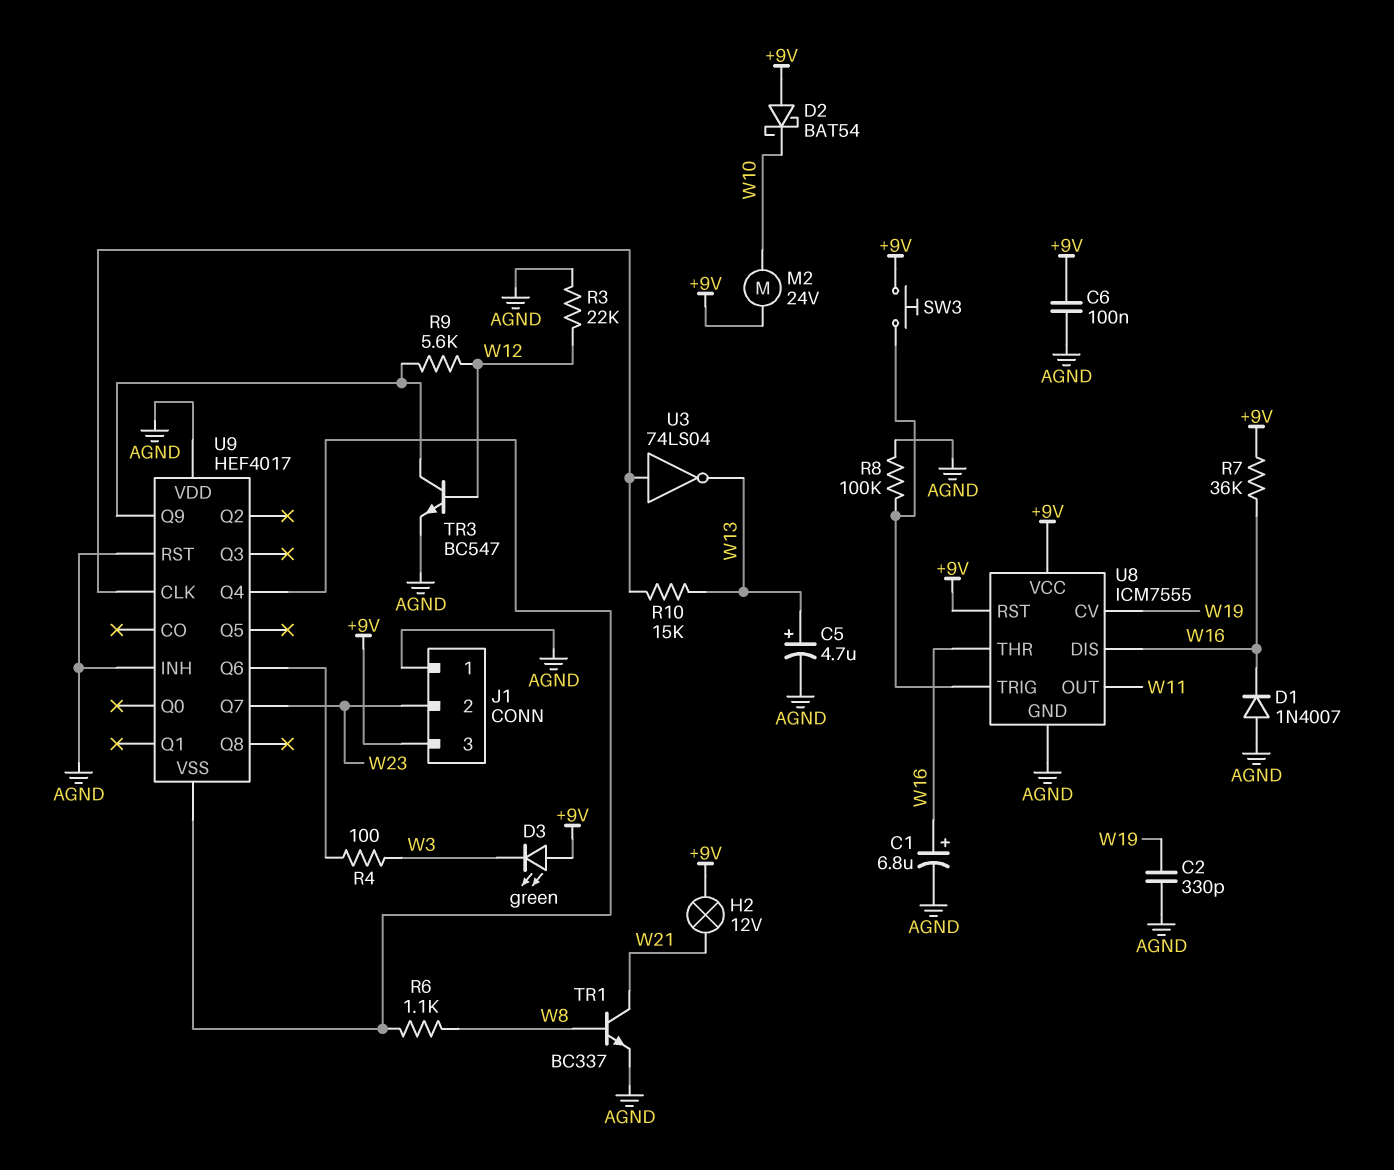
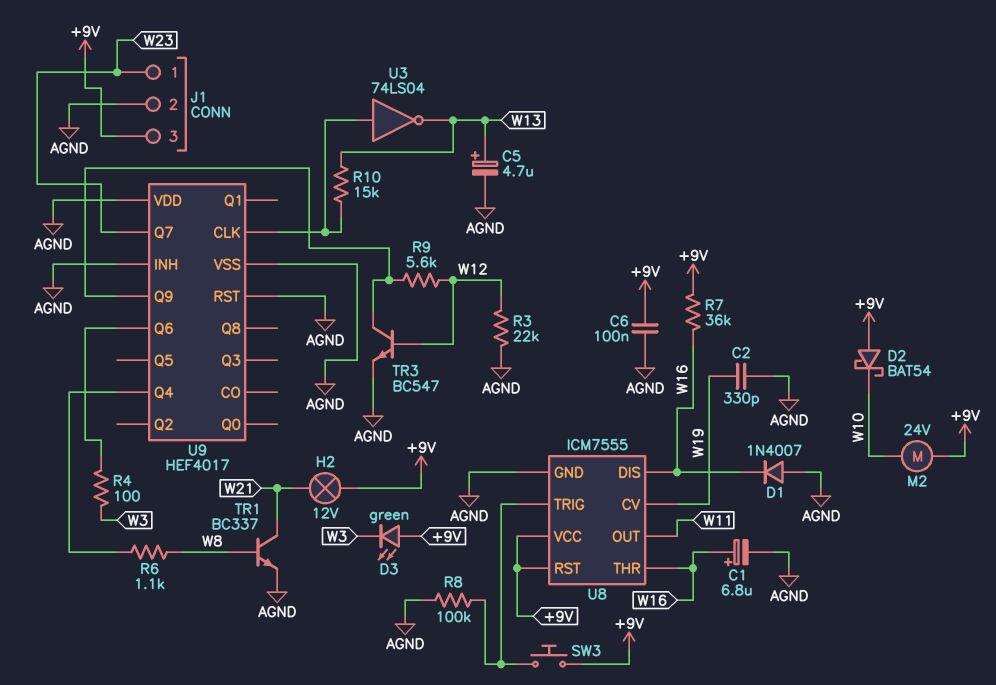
J1 pin 1: AGND -> W23
J1 pin 2: W23 -> AGND
U9 pin VSS: U9/Q4 -> AGND

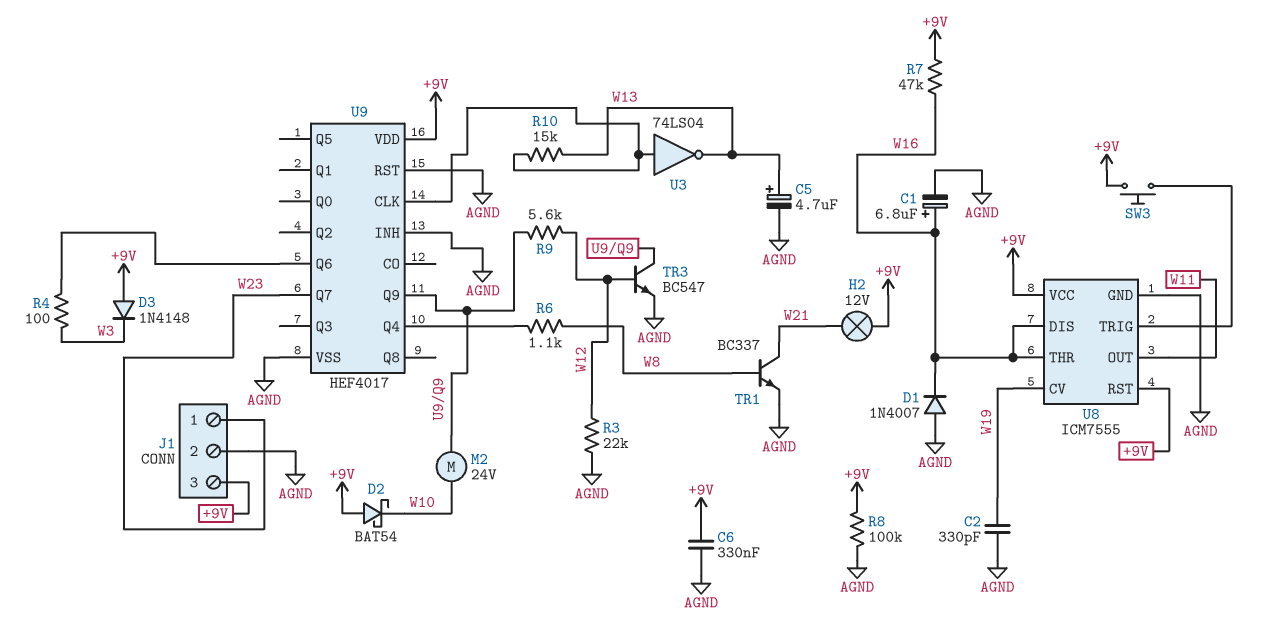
C6: 100nF (+9V, AGND) -> 330nF (+9V, AGND)
D3: LED green (A +9V, K W3) -> diode 1N4148 (A +9V, K W3)
M2: motor 24V (+9V, W10) -> motor 24V (U9/Q9, W10)
R7: 36k (+9V, W16) -> 47k (+9V, W16)
R8: 100k (AGND, U8/TRIG) -> 100k (+9V, AGND)
U9 pin VDD: AGND -> +9V

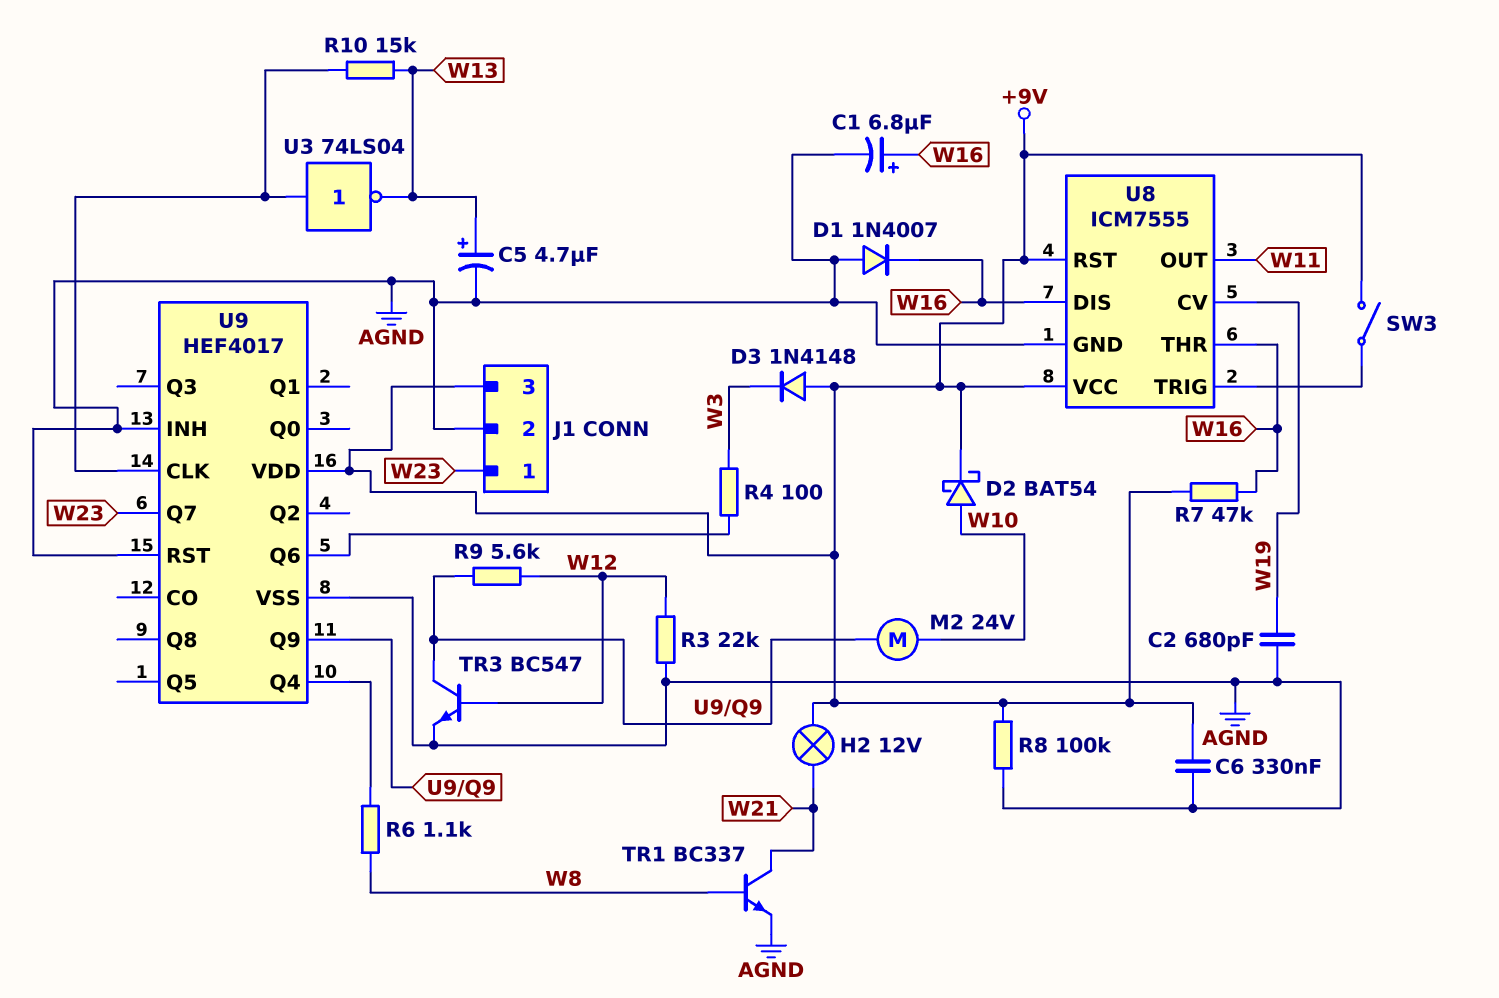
C2: 330pF (AGND, W19) -> 680pF (AGND, W19)
D2: schottky BAT54 (A +9V, K W10) -> schottky BAT54 (A W10, K +9V)
SW3: button (+9V, U8/TRIG) -> switch (+9V, U8/TRIG)

